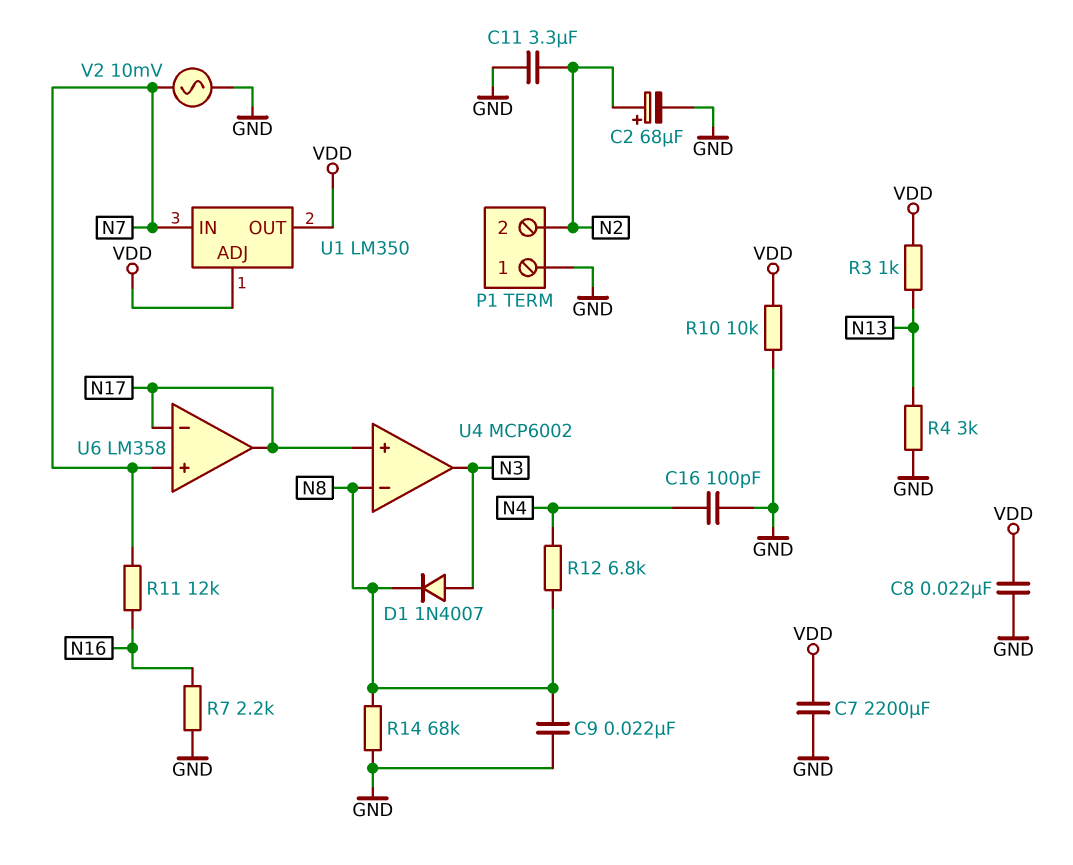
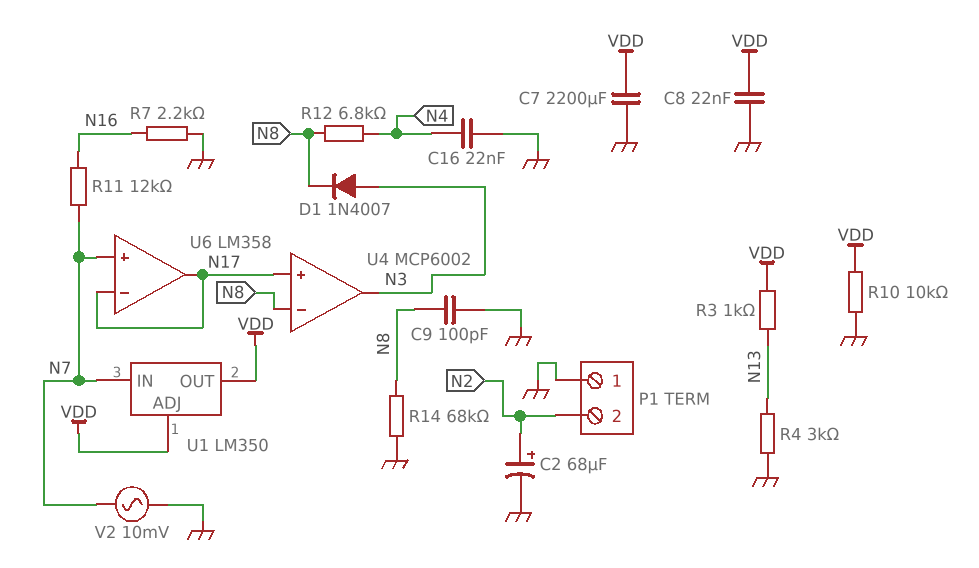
C9: 22nF (GND, N8) -> 100pF (GND, N8)
C11: 3.3uF (GND, N2) -> none
C16: 100pF (GND, N4) -> 22nF (GND, N4)

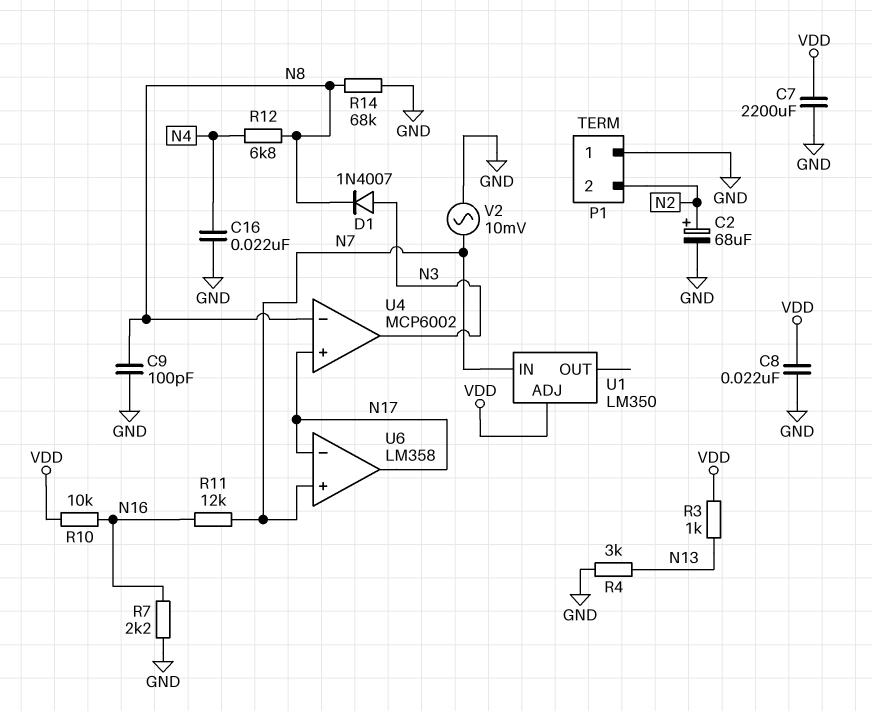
R10: 10k (GND, VDD) -> 10k (N16, VDD)
U1 pin OUT: VDD -> none

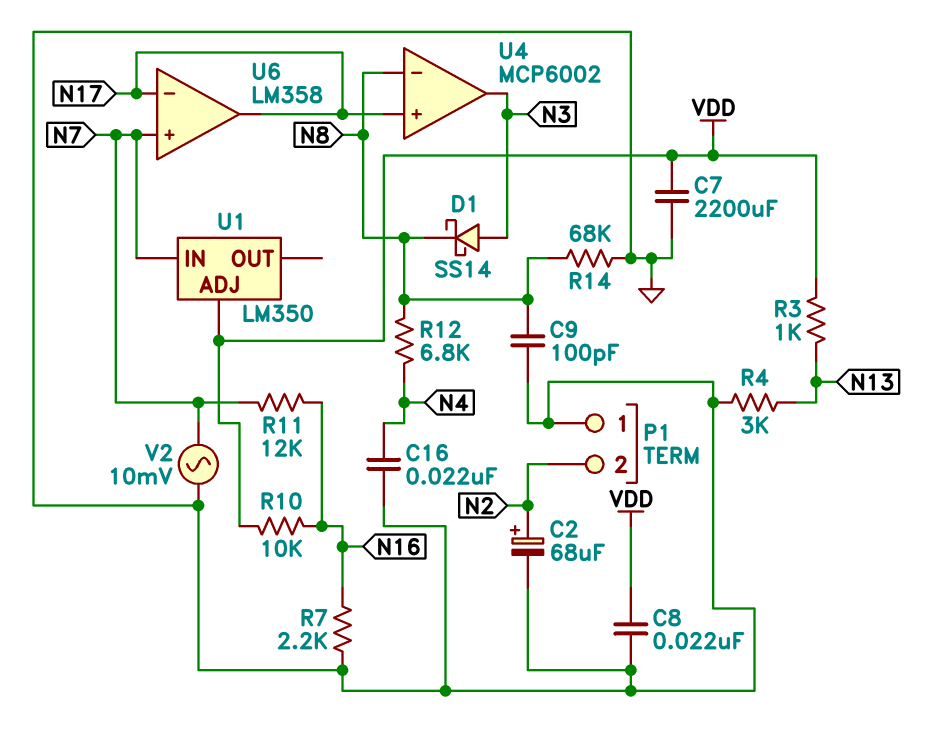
D1: diode 1N4007 (A N3, K N8) -> schottky SS14 (A N3, K N8)

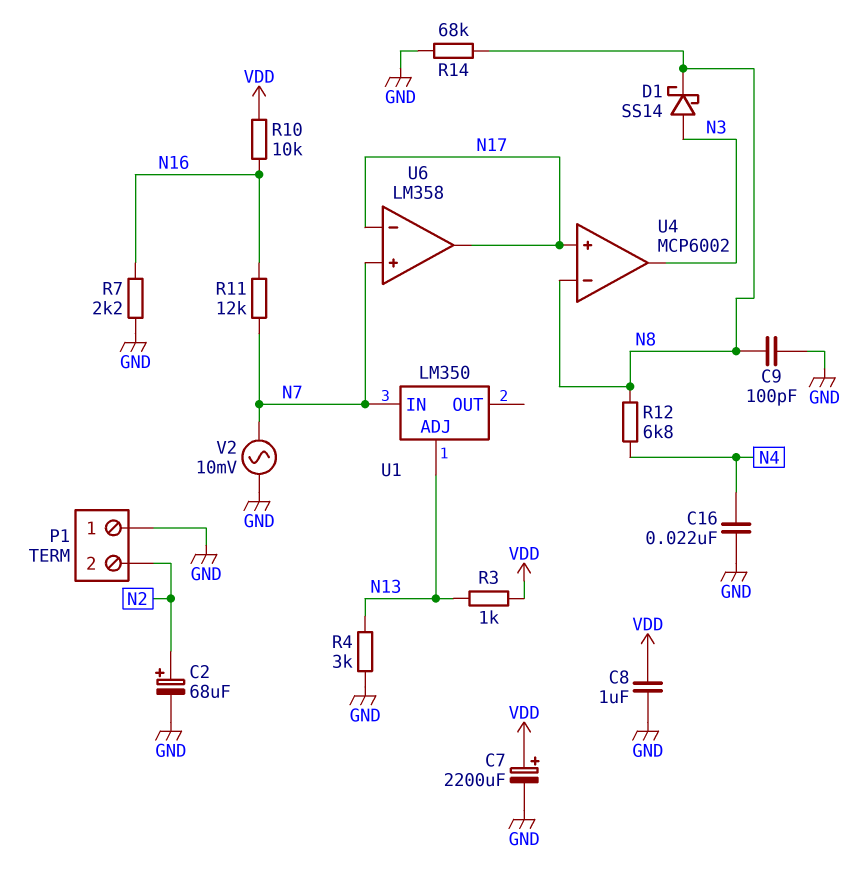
C7: 2200uF (GND, VDD) -> 2200uF (plus VDD, minus GND)
C8: 22nF (GND, VDD) -> 1uF (GND, VDD)
U1 pin ADJ: VDD -> N13

